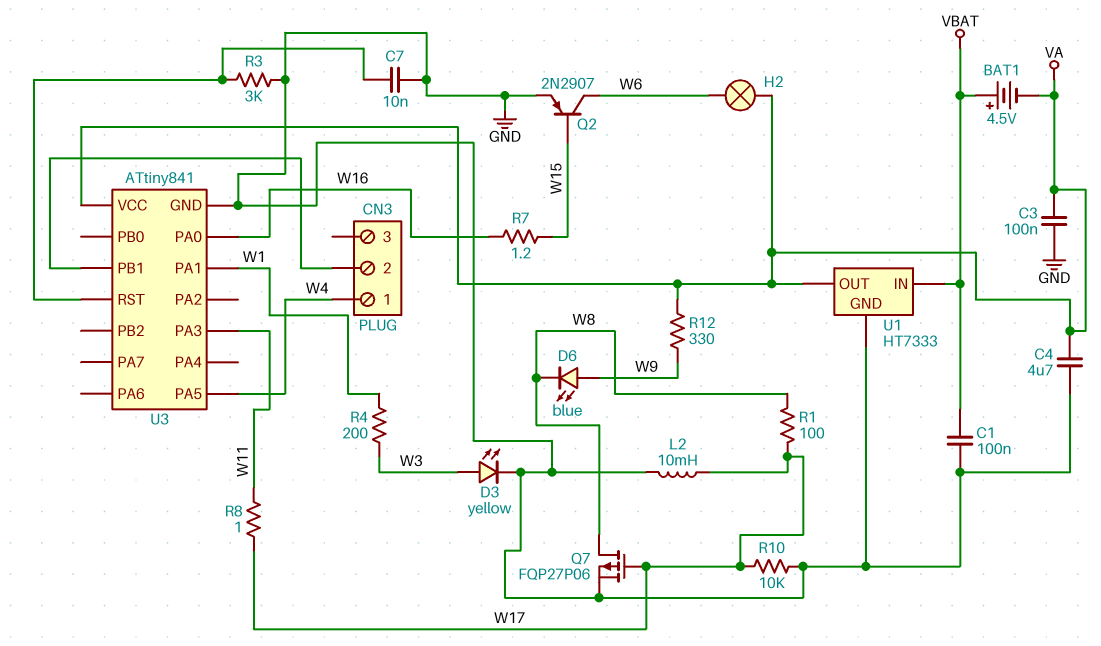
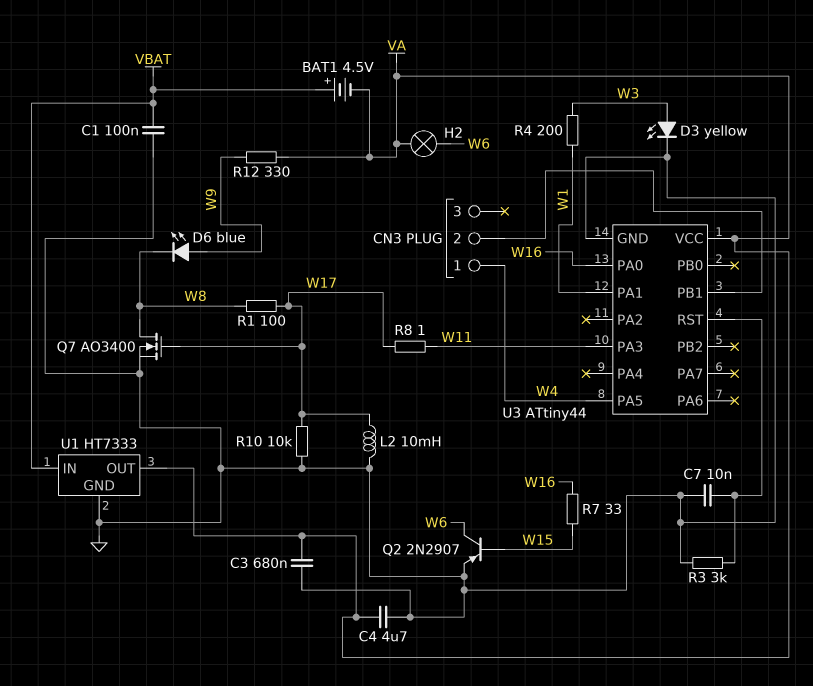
C3: 100nF (GND, VA) -> 680nF (GND, VA)
Q7: PMOS FQP27P06 (G W17, D W8, S GND) -> NMOS AO3400 (G W17, D W8, S GND)
R7: 1.2 (W15, W16) -> 33 (W15, W16)
U3: ATtiny841 -> ATtiny44

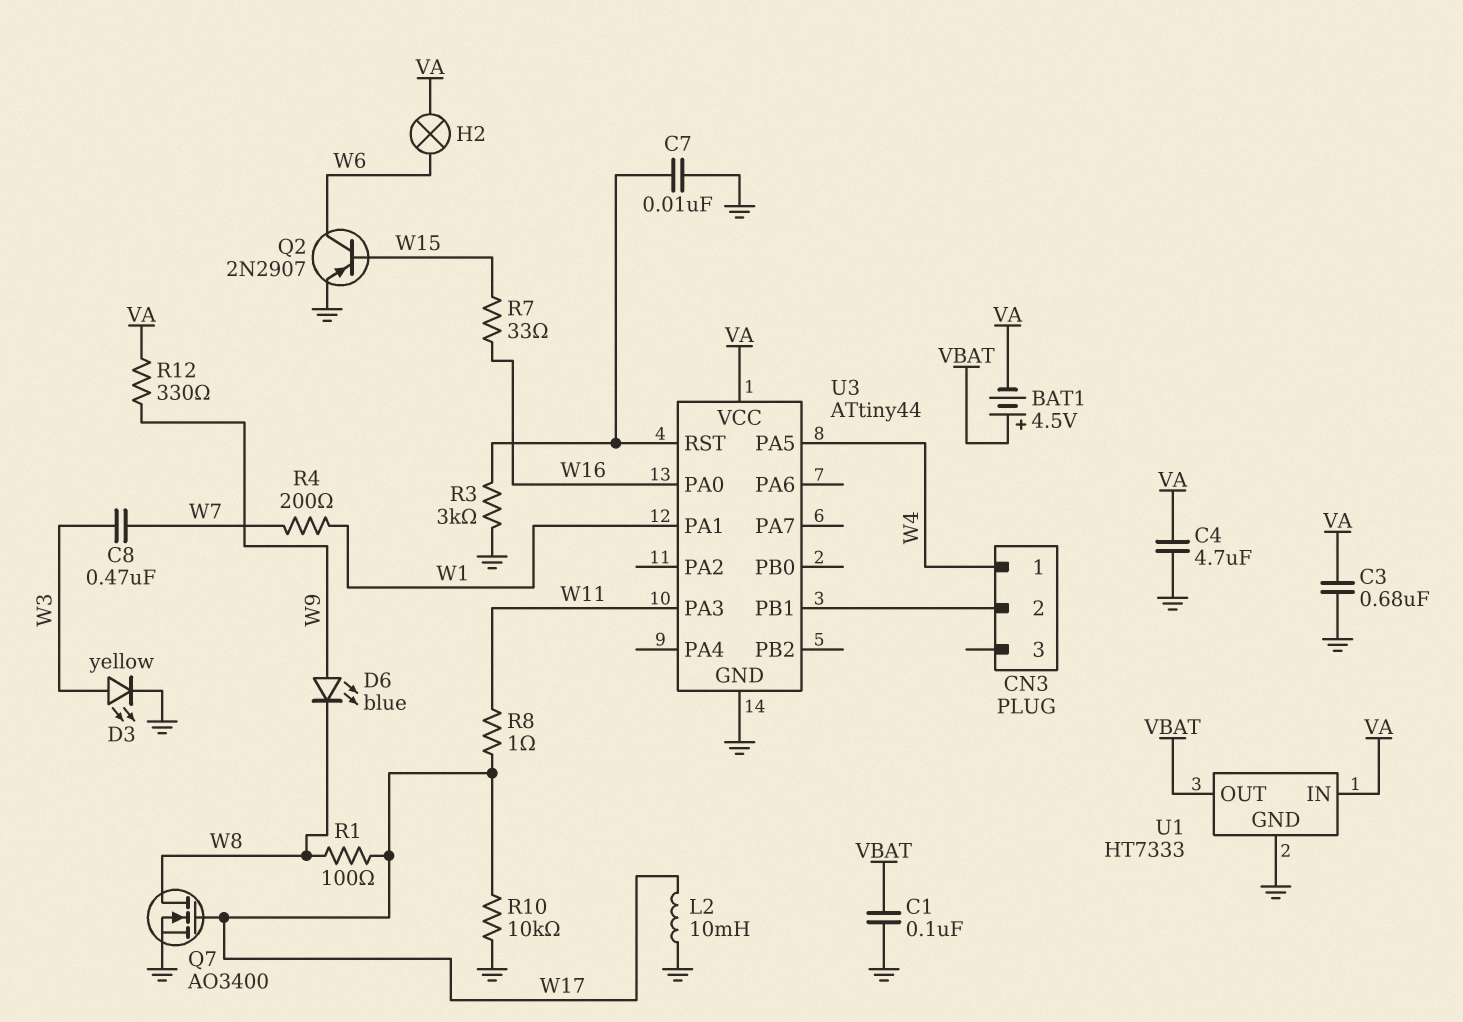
C8: none -> 470nF (W3, W7)
R4: 200 (W1, W3) -> 200 (W1, W7)
U1 pin IN: VBAT -> VA
U1 pin OUT: VA -> VBAT

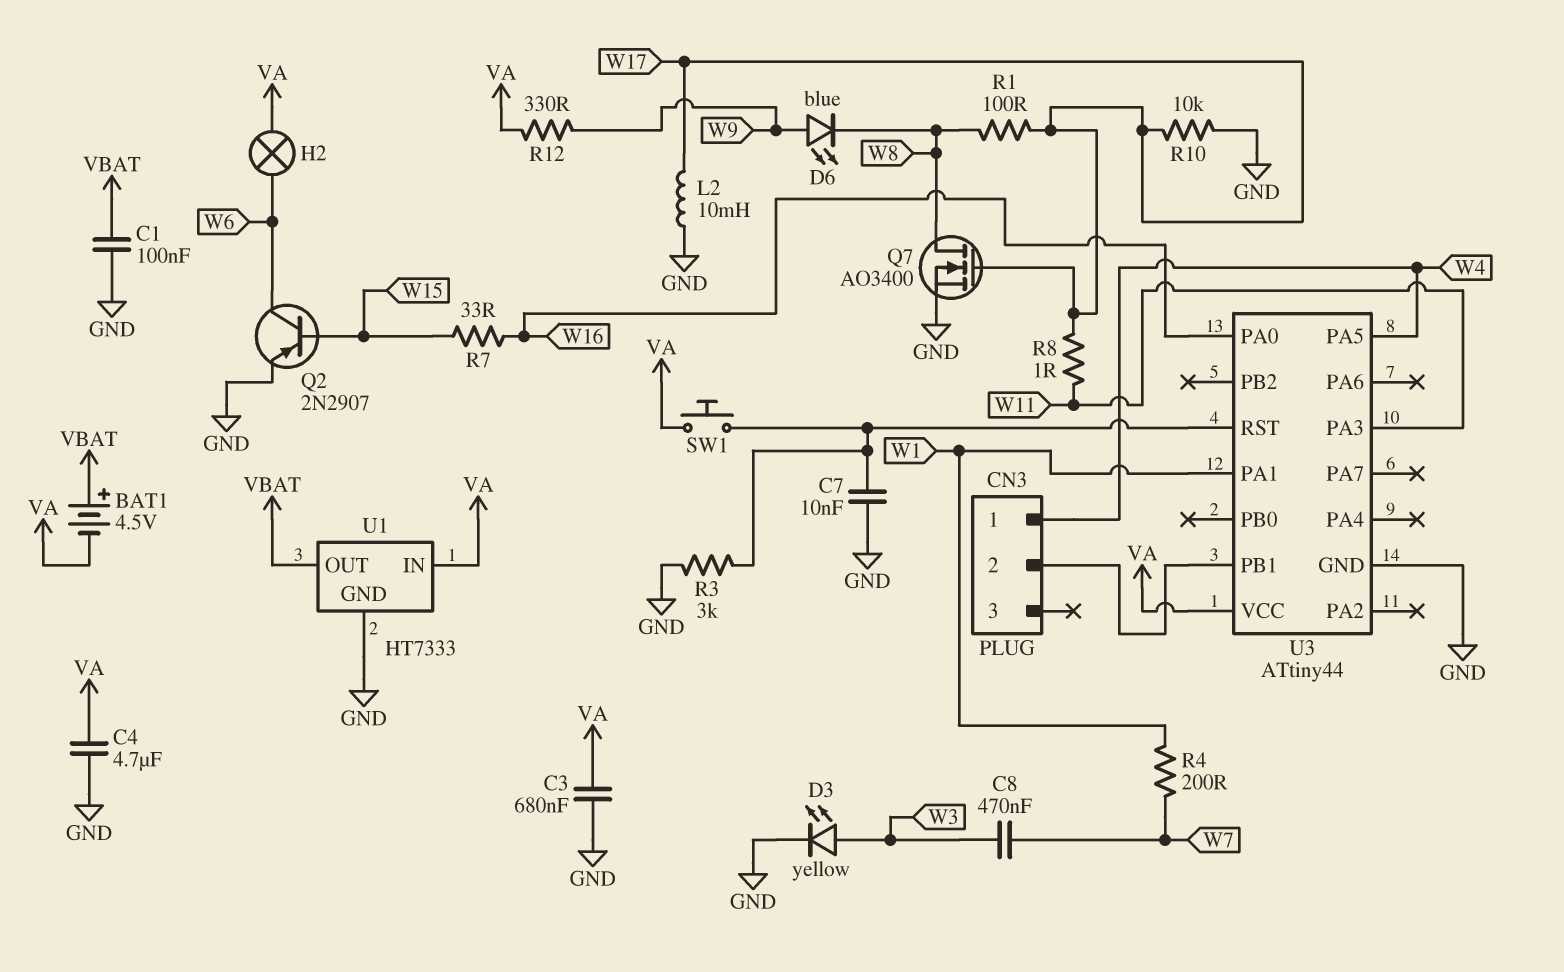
SW1: none -> button (U3/RST, VA)

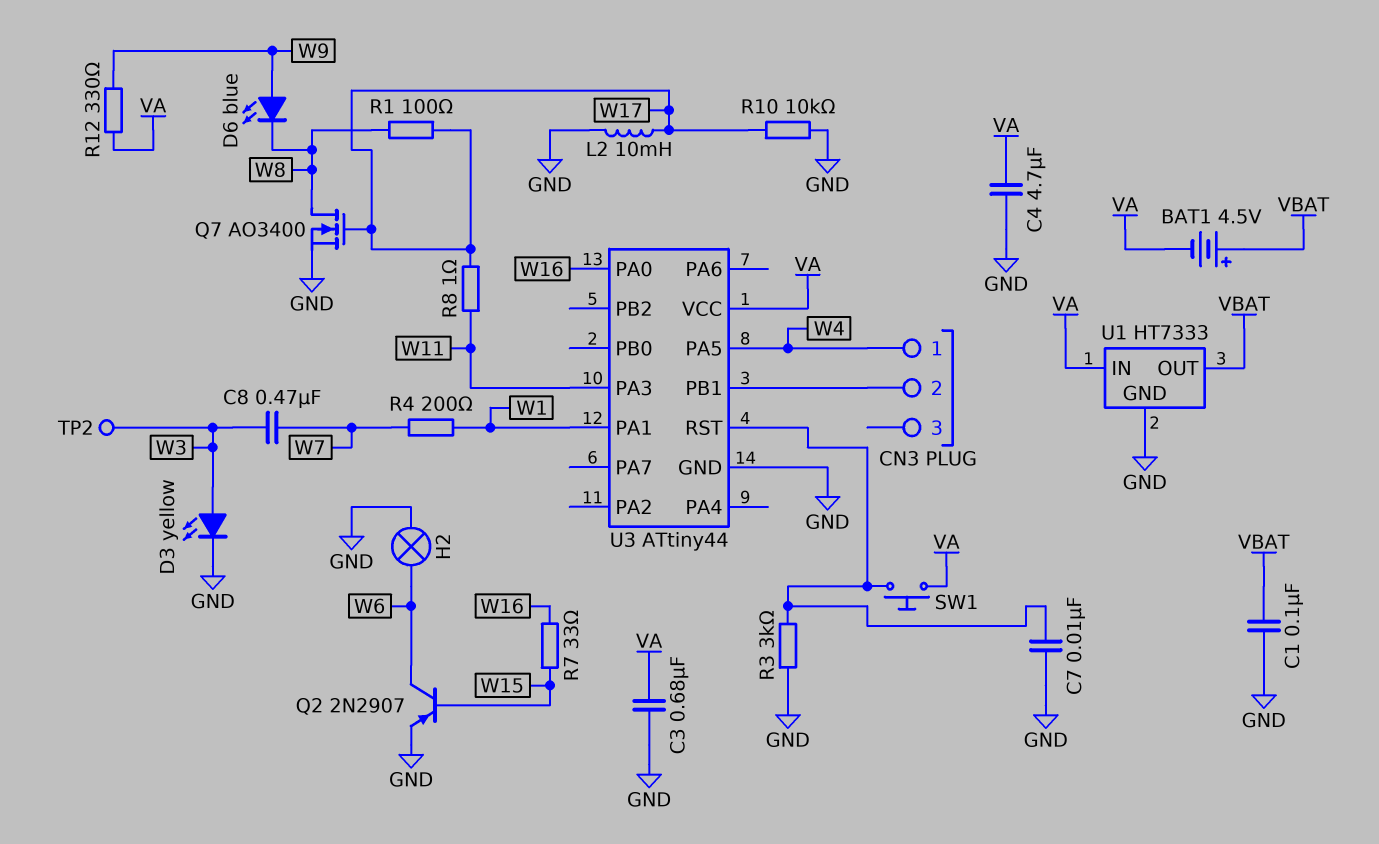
H2: lamp (VA, W6) -> lamp (GND, W6)
TP2: none -> test point (W3)

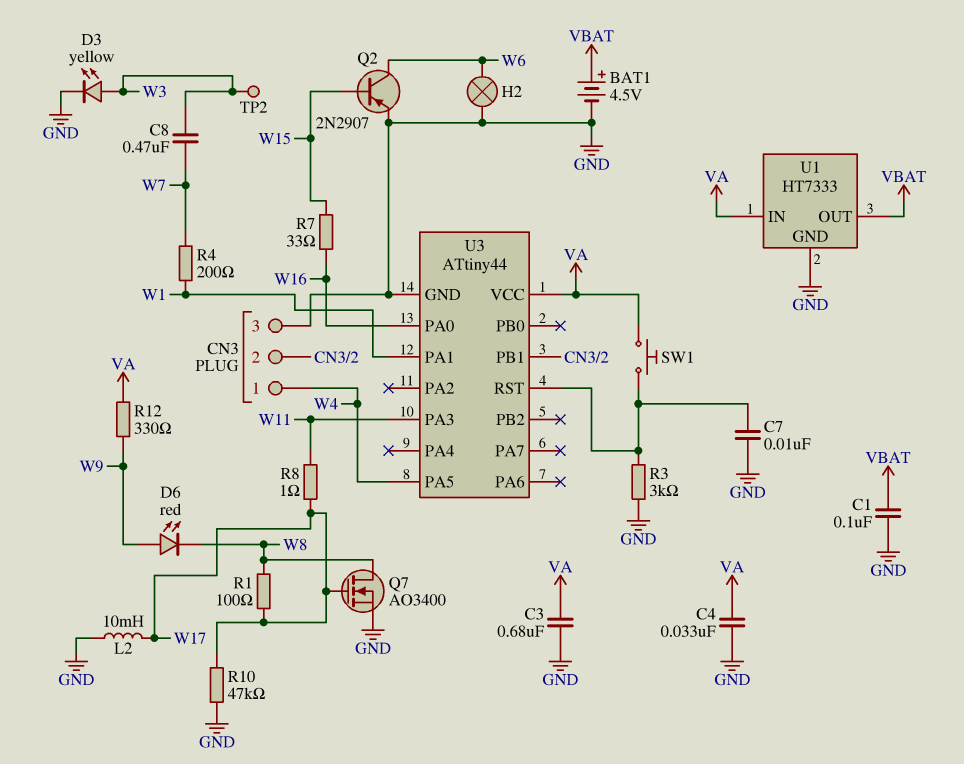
BAT1: 4.5V (plus VBAT, minus VA) -> 4.5V (plus VBAT, minus GND)
C4: 4.7uF (GND, VA) -> 33nF (GND, VA)
CN3 pin 3: none -> GND
D6: LED blue (A W9, K W8) -> LED red (A W9, K W8)
R10: 10k (GND, W17) -> 47k (GND, W17)

